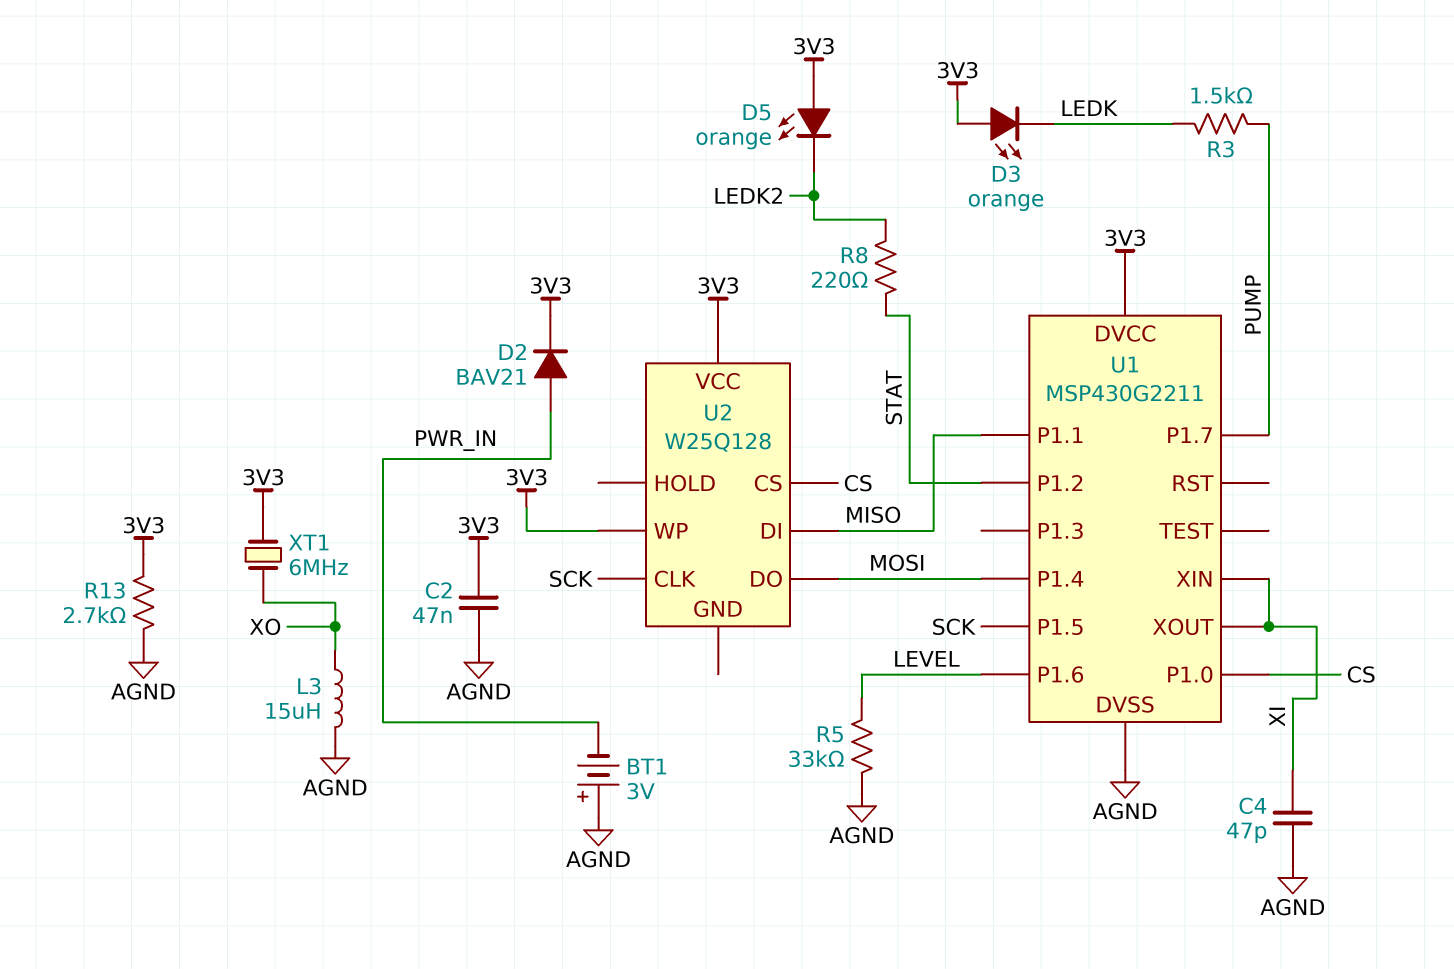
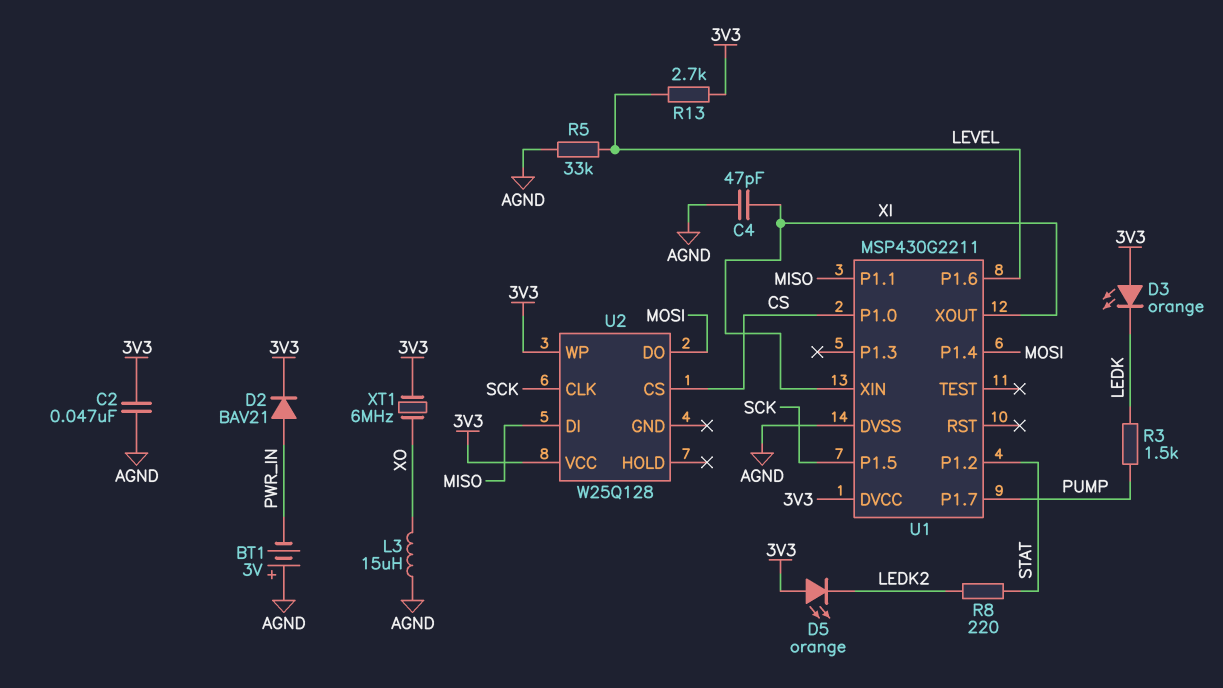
R13: 2.7k (3V3, AGND) -> 2.7k (3V3, LEVEL)

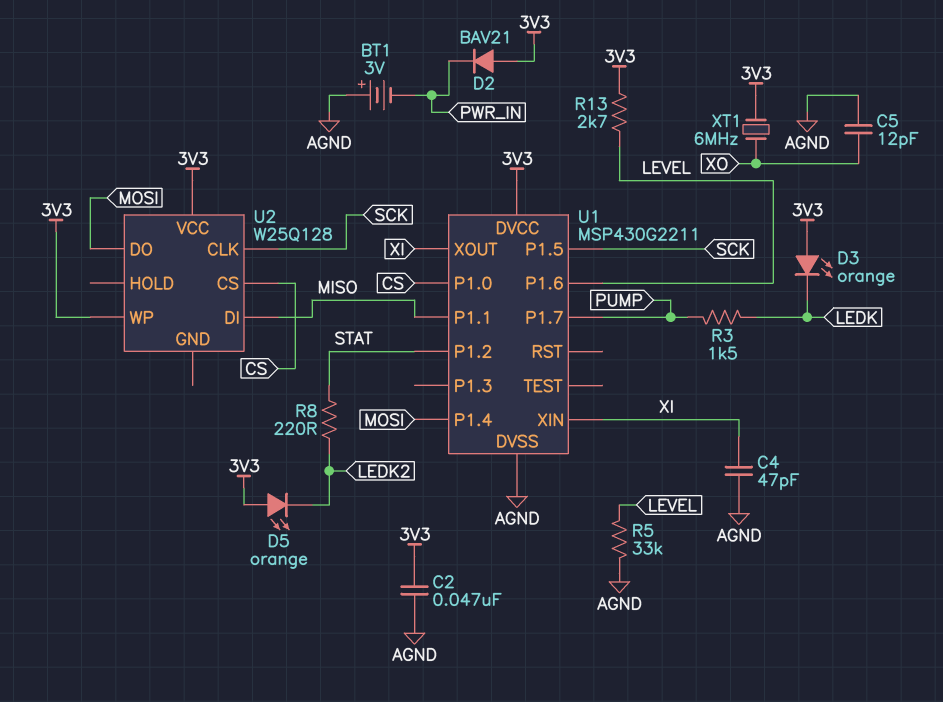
C5: none -> 12pF (AGND, XO)
D2: diode BAV21 (A PWR_IN, K 3V3) -> diode BAV21 (A 3V3, K PWR_IN)
L3: 15uH (AGND, XO) -> none

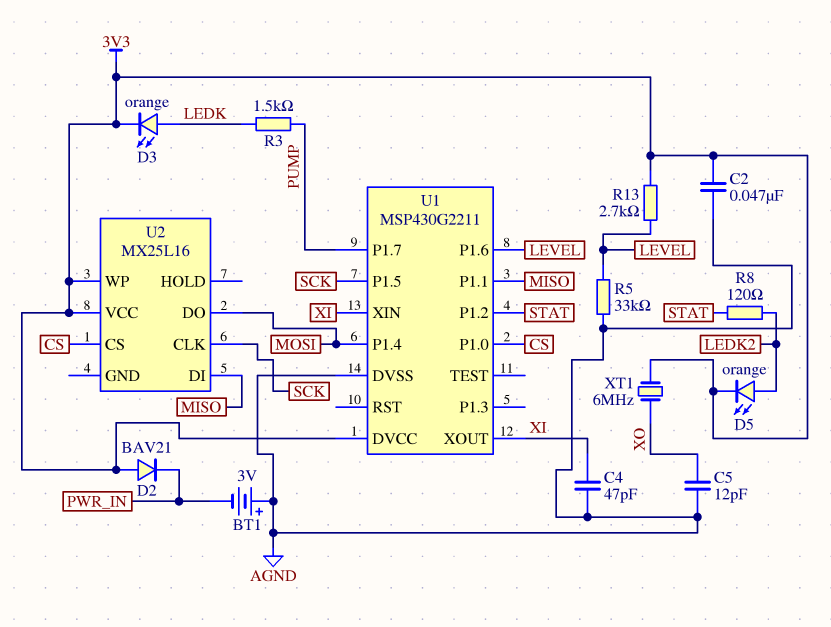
D3: LED orange (A 3V3, K LEDK) -> LED orange (A LEDK, K 3V3)
D5: LED orange (A 3V3, K LEDK2) -> LED orange (A LEDK2, K 3V3)
R8: 220 (LEDK2, STAT) -> 120 (LEDK2, STAT)
U2: W25Q128 -> MX25L16

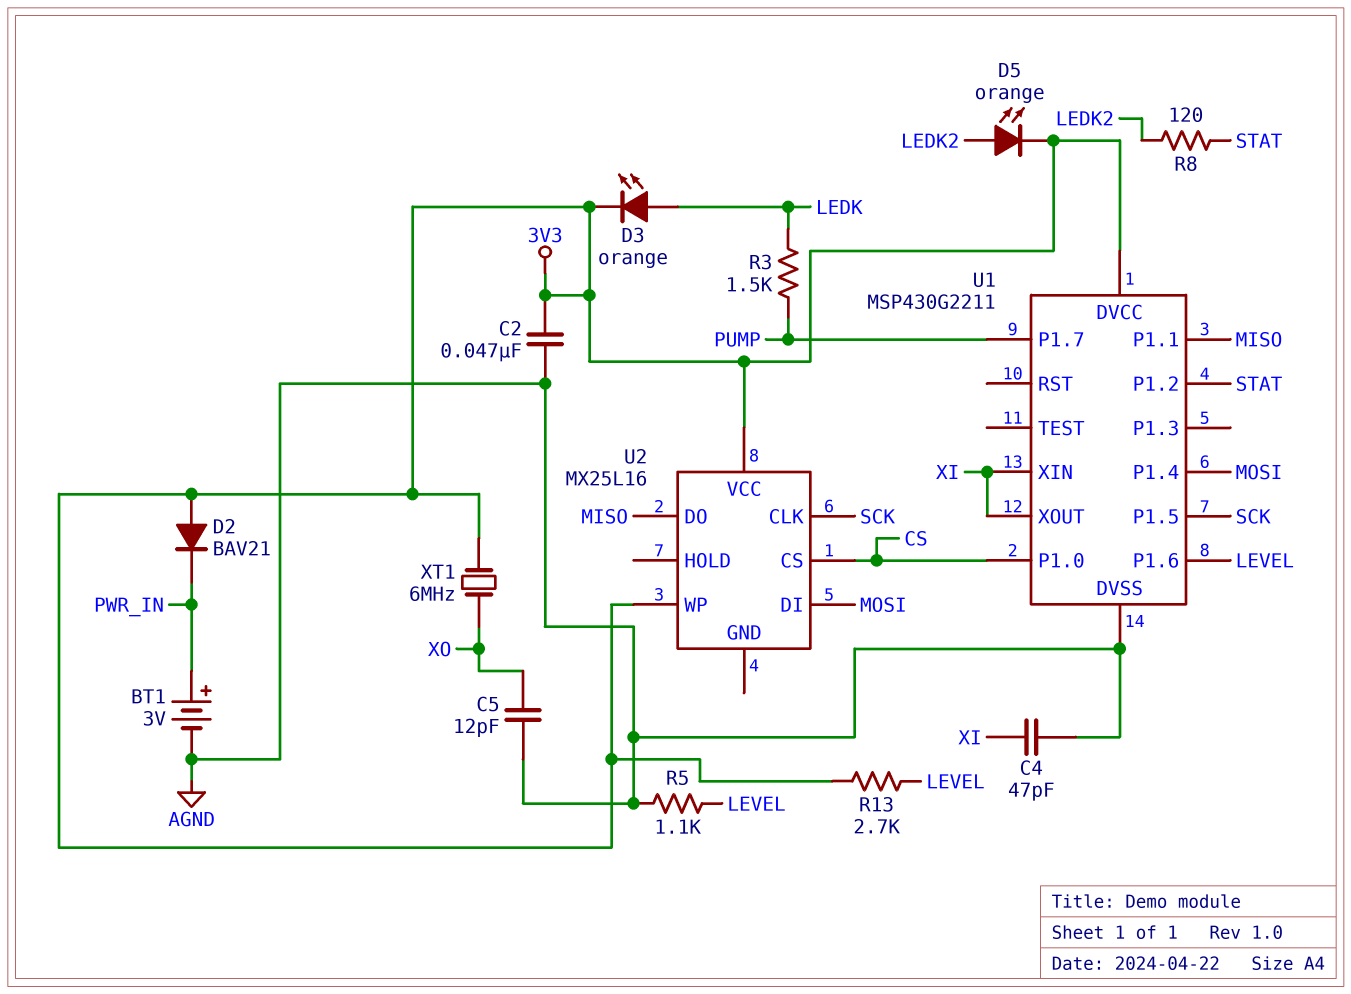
BT1: 3V (plus AGND, minus PWR_IN) -> 3V (plus PWR_IN, minus AGND)
R5: 33k (AGND, LEVEL) -> 1.1k (AGND, LEVEL)
U2 pin DI: MISO -> MOSI
U2 pin DO: MOSI -> MISO

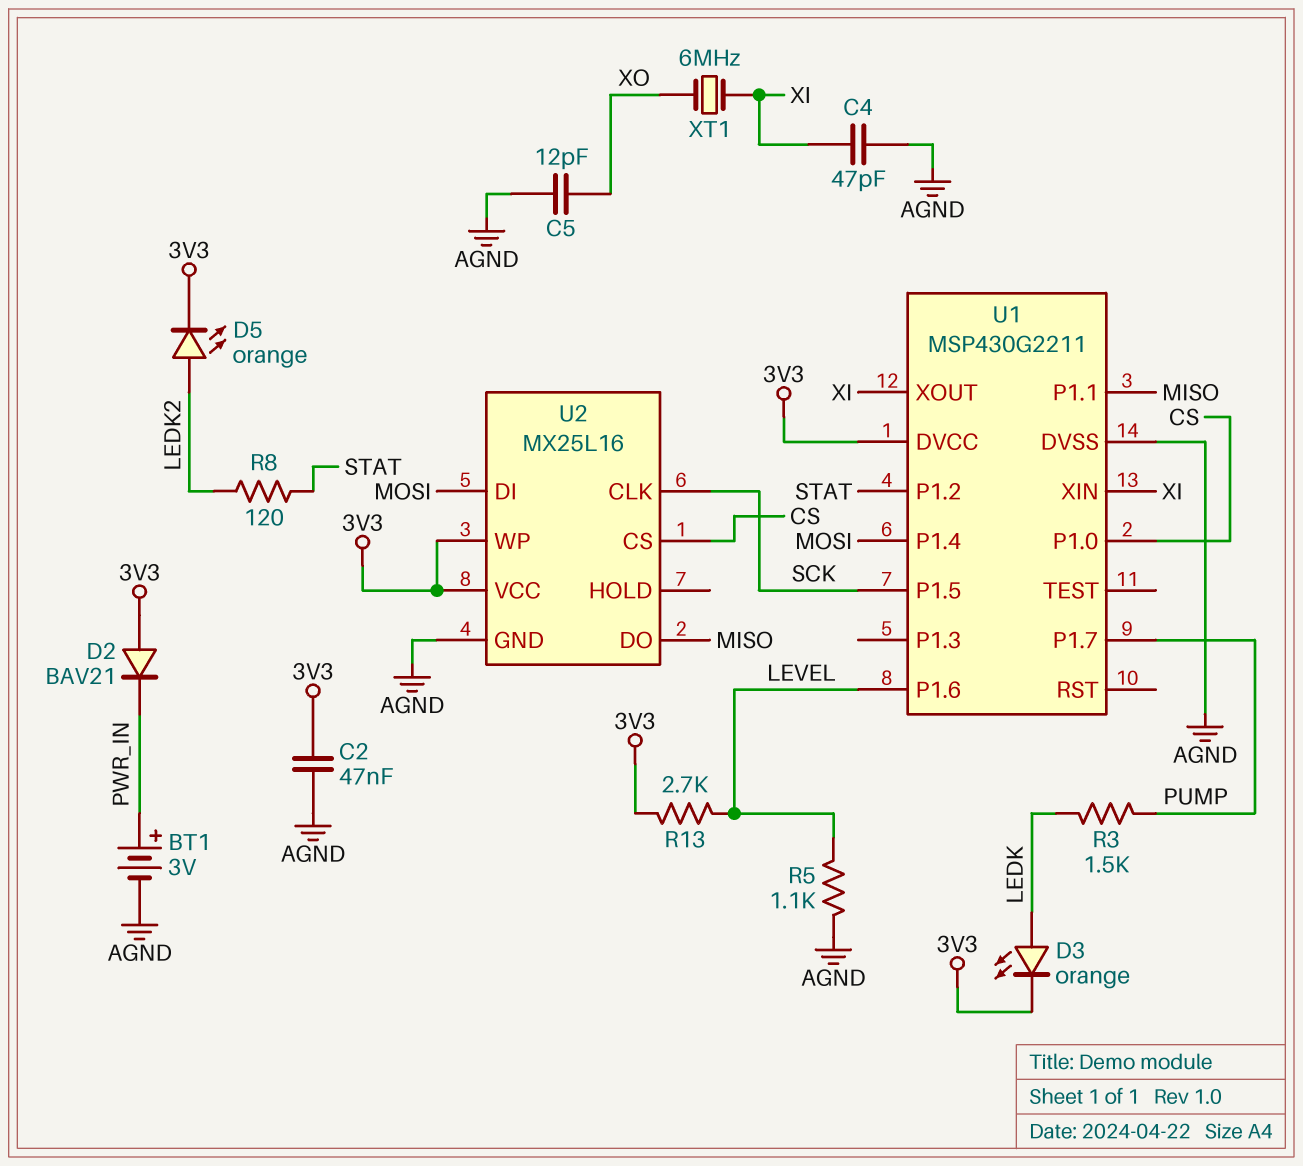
U2 pin GND: none -> AGND
XT1: 6MHz (3V3, XO) -> 6MHz (XI, XO)

